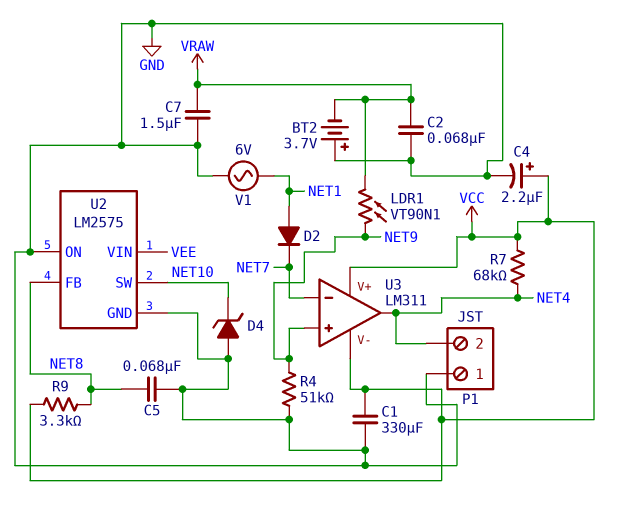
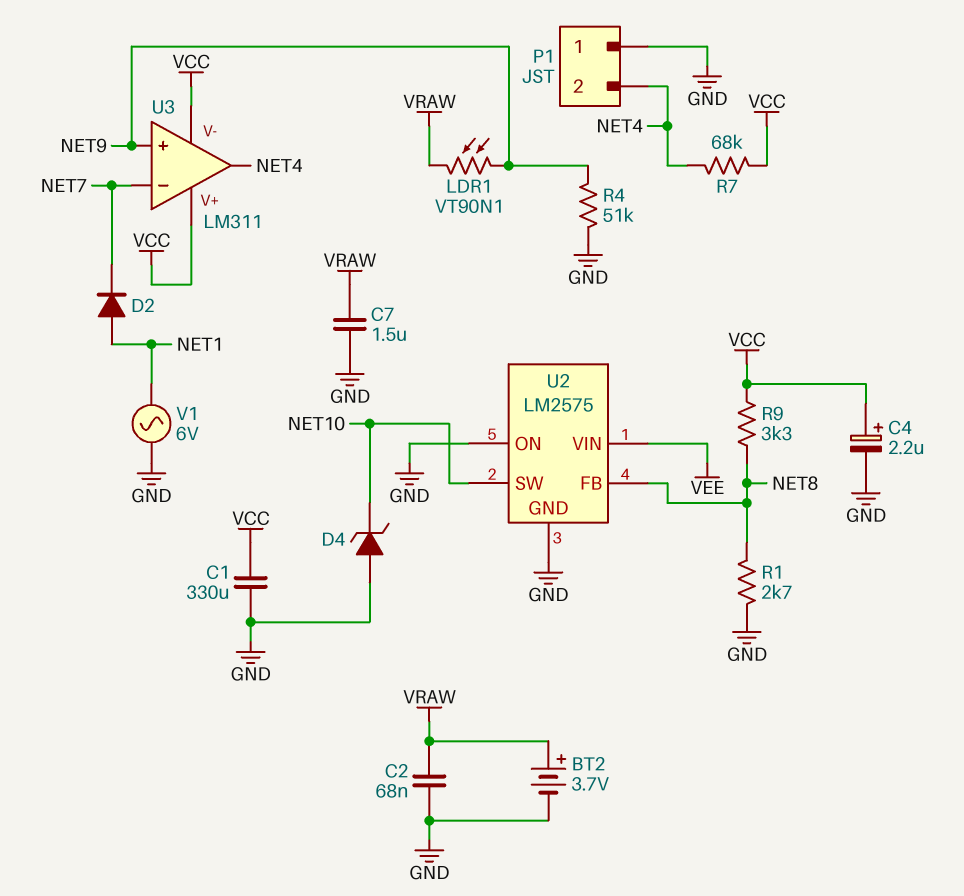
BT2: 3.7V (plus GND, minus VRAW) -> 3.7V (plus VRAW, minus GND)
C5: 68nF (GND, NET8) -> none
R1: none -> 2.7k (GND, NET8)

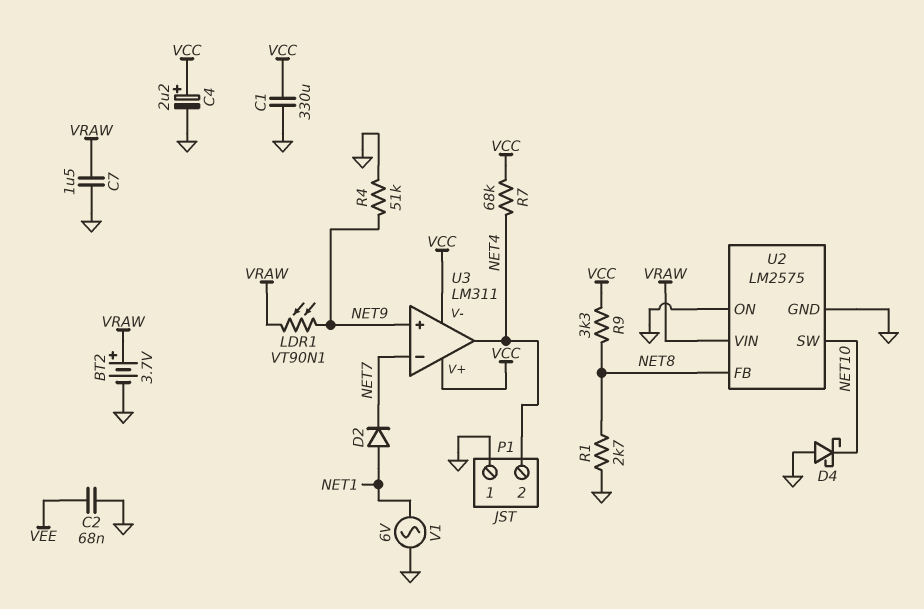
C2: 68nF (GND, VRAW) -> 68nF (GND, VEE)
D4: zener (A GND, K NET10) -> schottky (A GND, K NET10)
U2 pin VIN: VEE -> VRAW

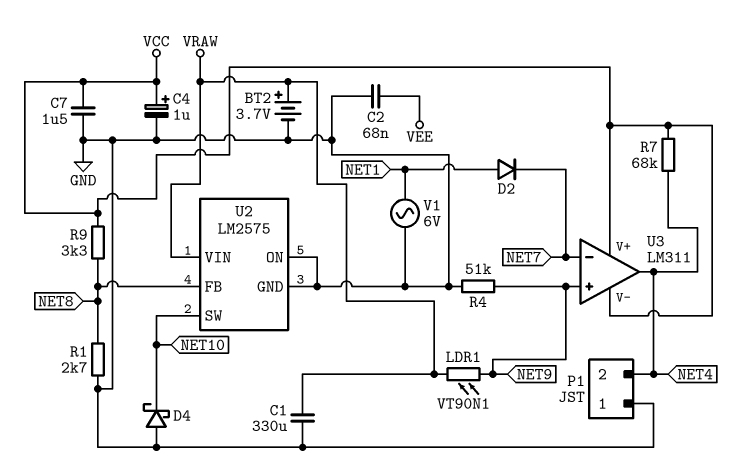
C1: 330uF (GND, VCC) -> 330uF (GND, VRAW)
C4: 2.2uF (plus VCC, minus GND) -> 1uF (plus VCC, minus GND)
C7: 1.5uF (GND, VRAW) -> 1.5uF (GND, VCC)

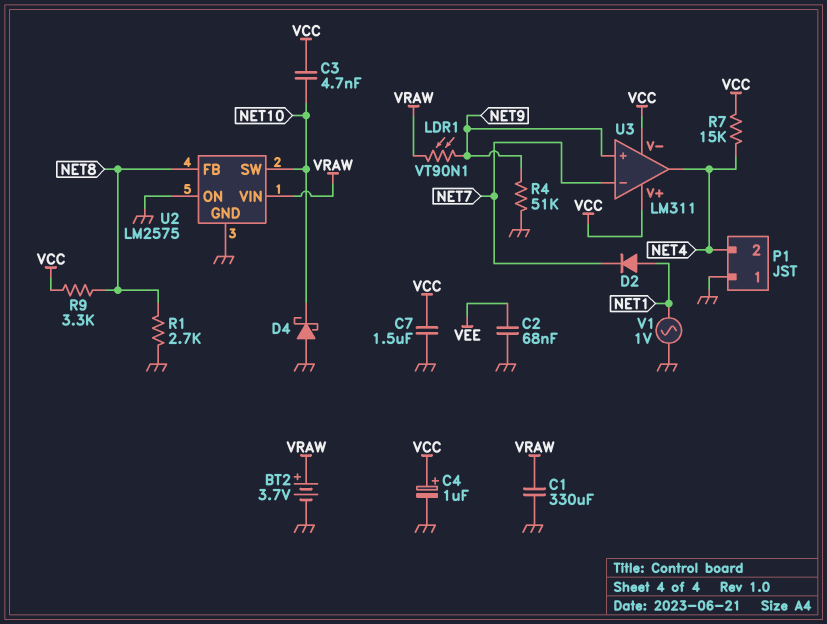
C3: none -> 4.7nF (NET10, VCC)
R7: 68k (NET4, VCC) -> 15k (NET4, VCC)
V1: AC 6V (GND, NET1) -> AC 1V (GND, NET1)

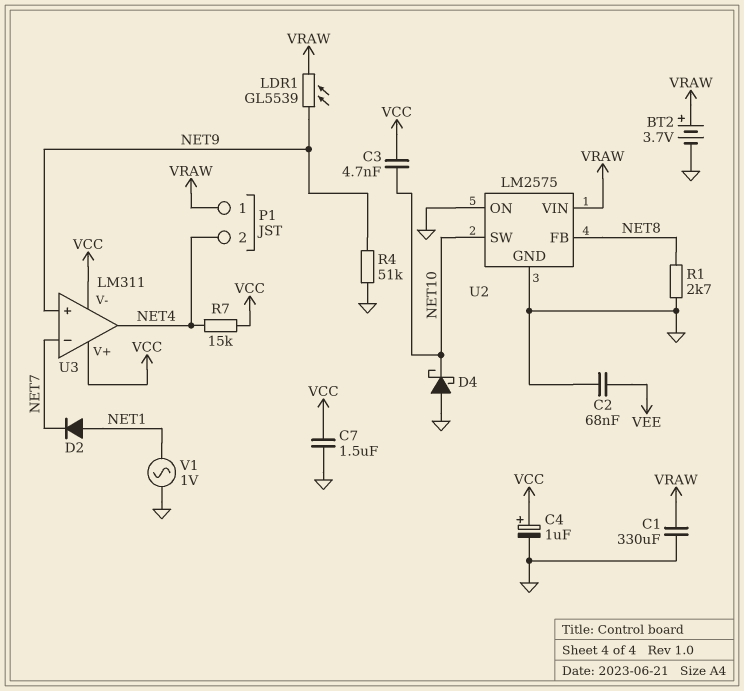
LDR1: VT90N1 (NET9, VRAW) -> GL5539 (NET9, VRAW)
P1 pin 1: GND -> VRAW
R9: 3.3k (NET8, VCC) -> none

